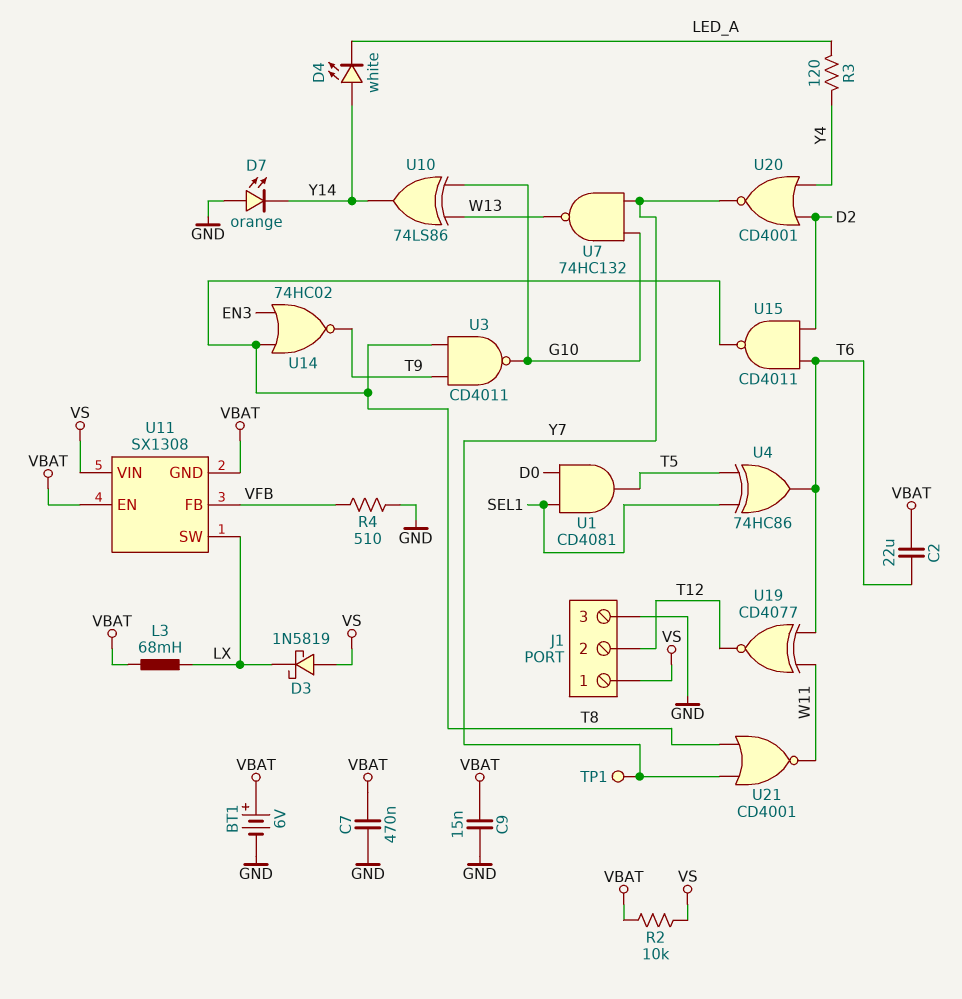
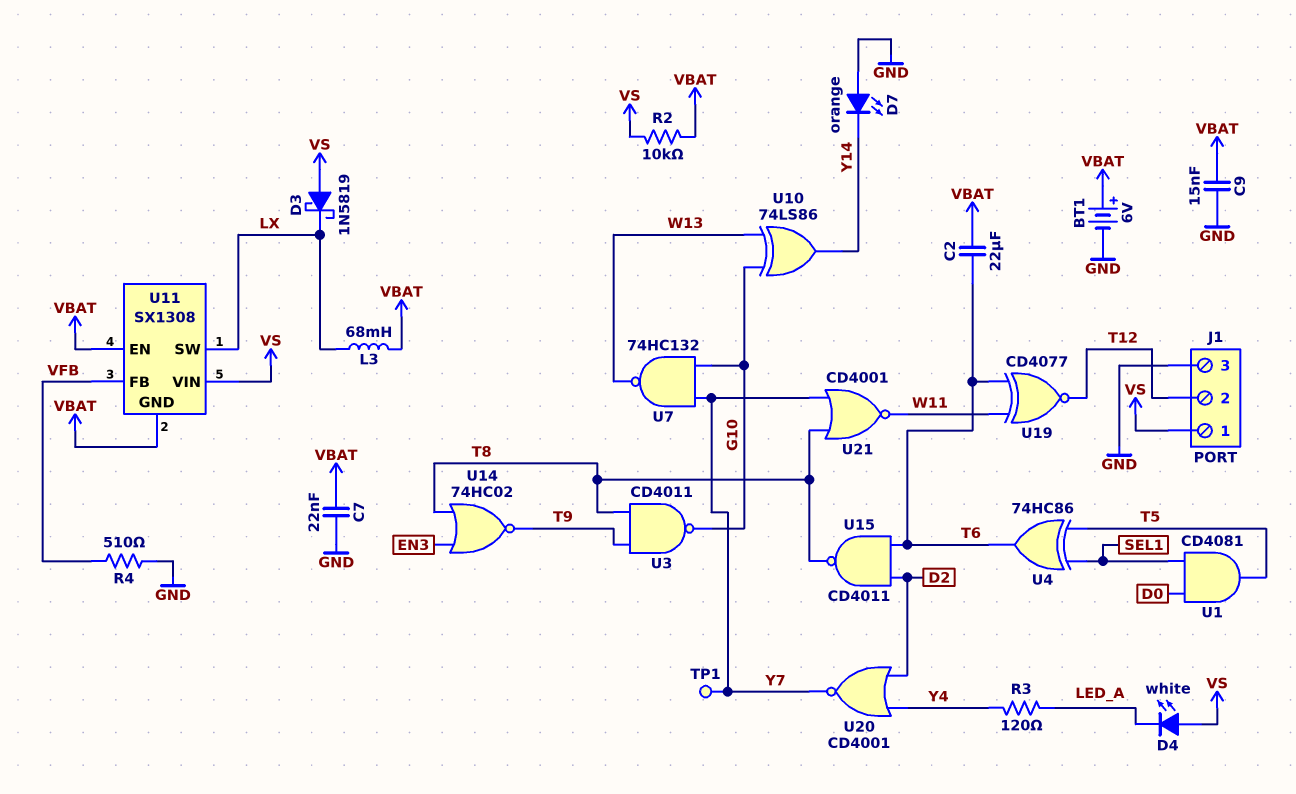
C7: 470nF (GND, VBAT) -> 22nF (GND, VBAT)
D4: LED white (A Y14, K LED_A) -> LED white (A VS, K LED_A)

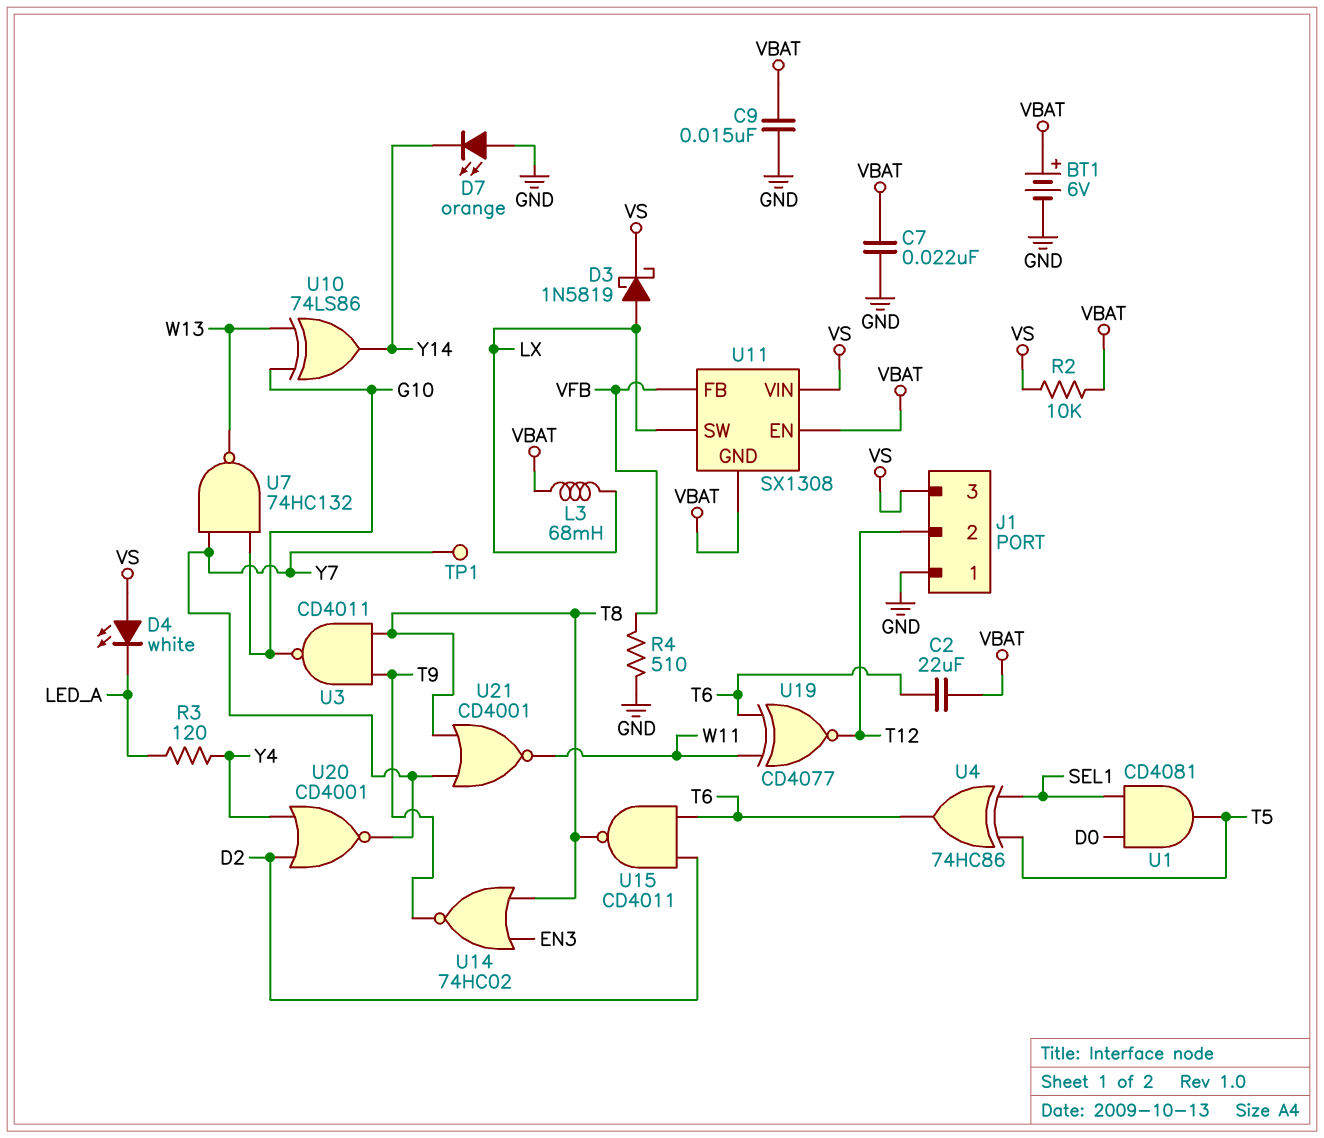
D3: schottky 1N5819 (A VS, K LX) -> schottky 1N5819 (A LX, K VS)
J1 pin 1: VS -> GND
J1 pin 3: GND -> VS

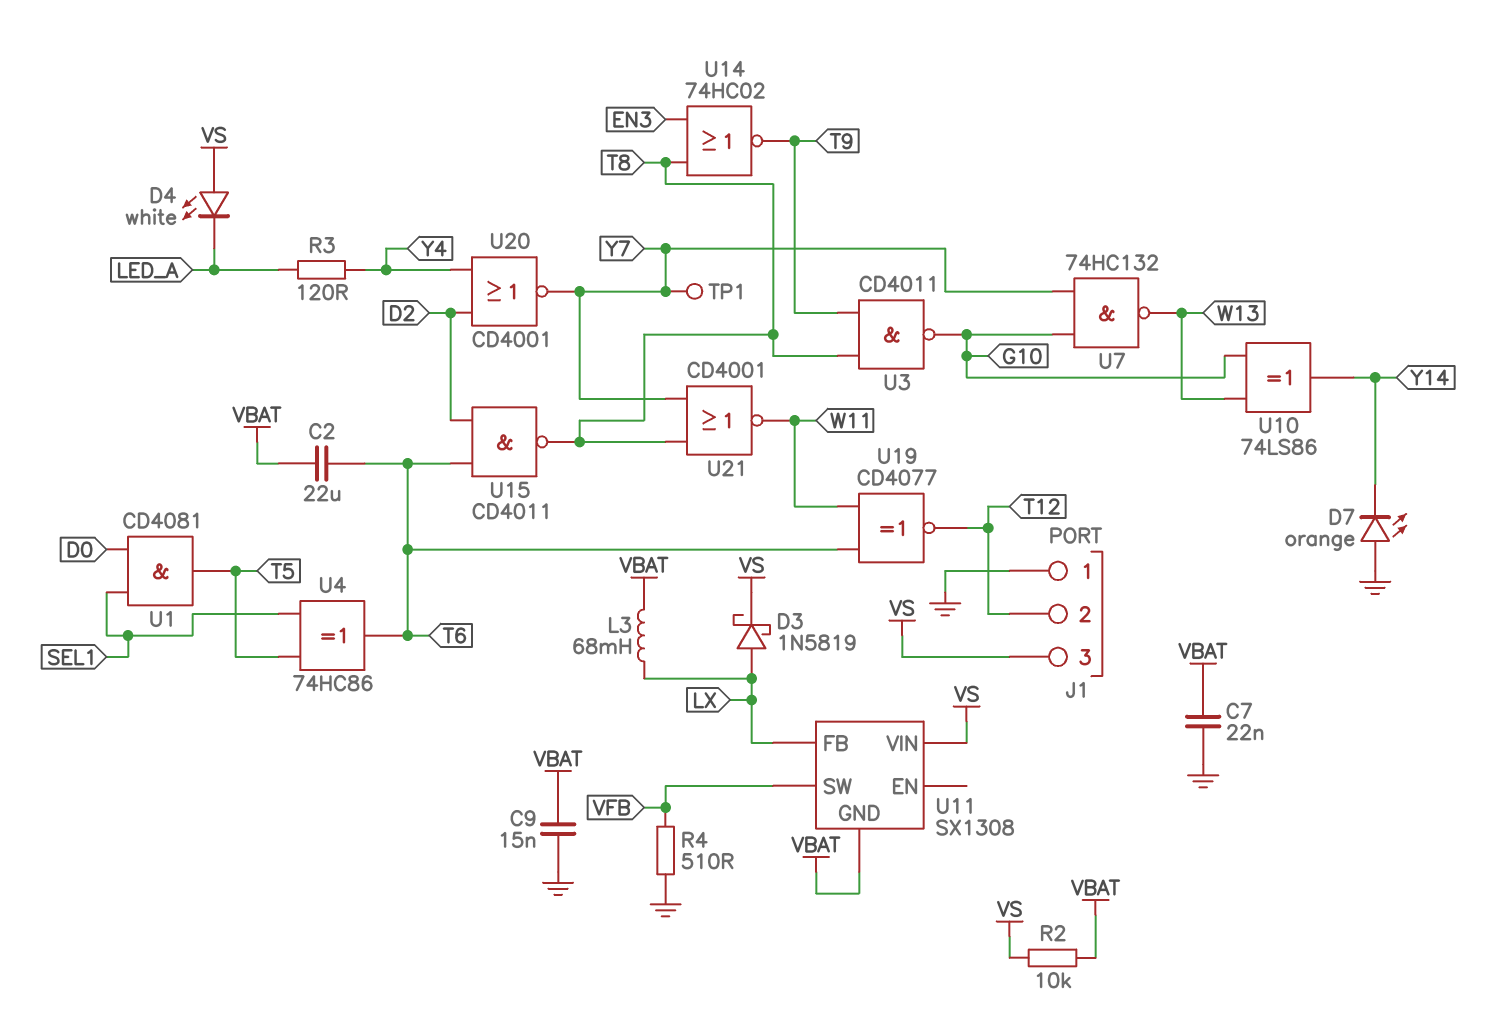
BT1: 6V (plus VBAT, minus GND) -> none
U11 pin EN: VBAT -> none
U11 pin FB: VFB -> LX
U11 pin SW: LX -> VFB

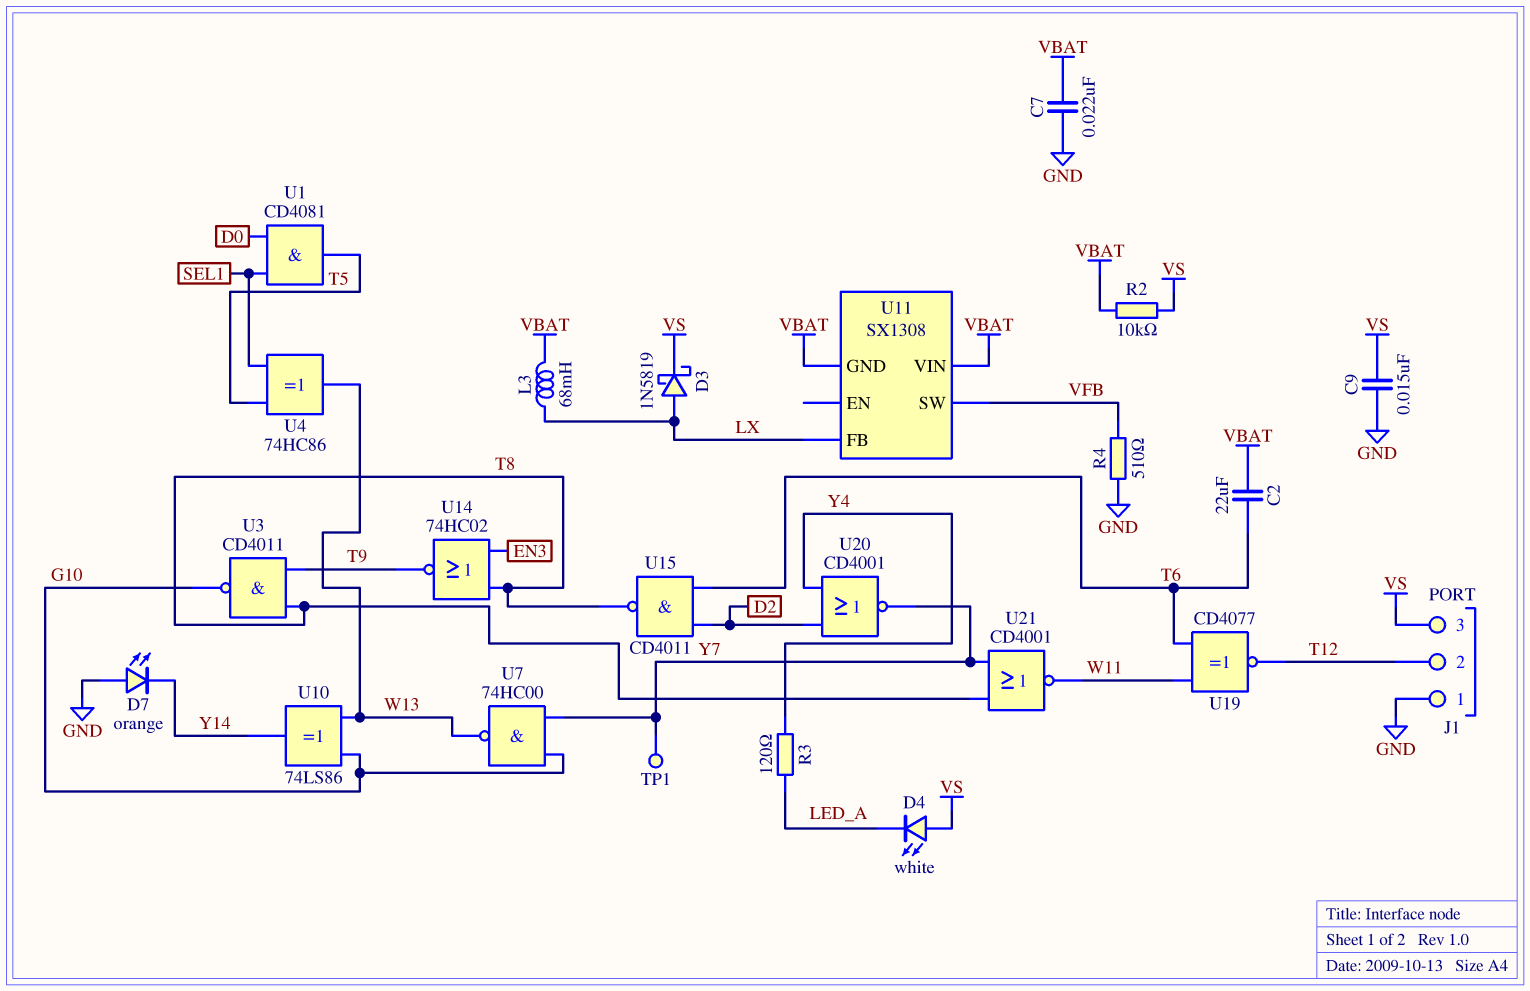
C9: 15nF (GND, VBAT) -> 15nF (GND, VS)
U4: XOR 74HC86 (in SEL1, in T5, out T6) -> XOR 74HC86 (in SEL1, in T5, out W13)
U7: NAND 74HC132 (in G10, in Y7, out W13) -> NAND 74HC00 (in G10, in Y7, out W13)
U11 pin VIN: VS -> VBAT

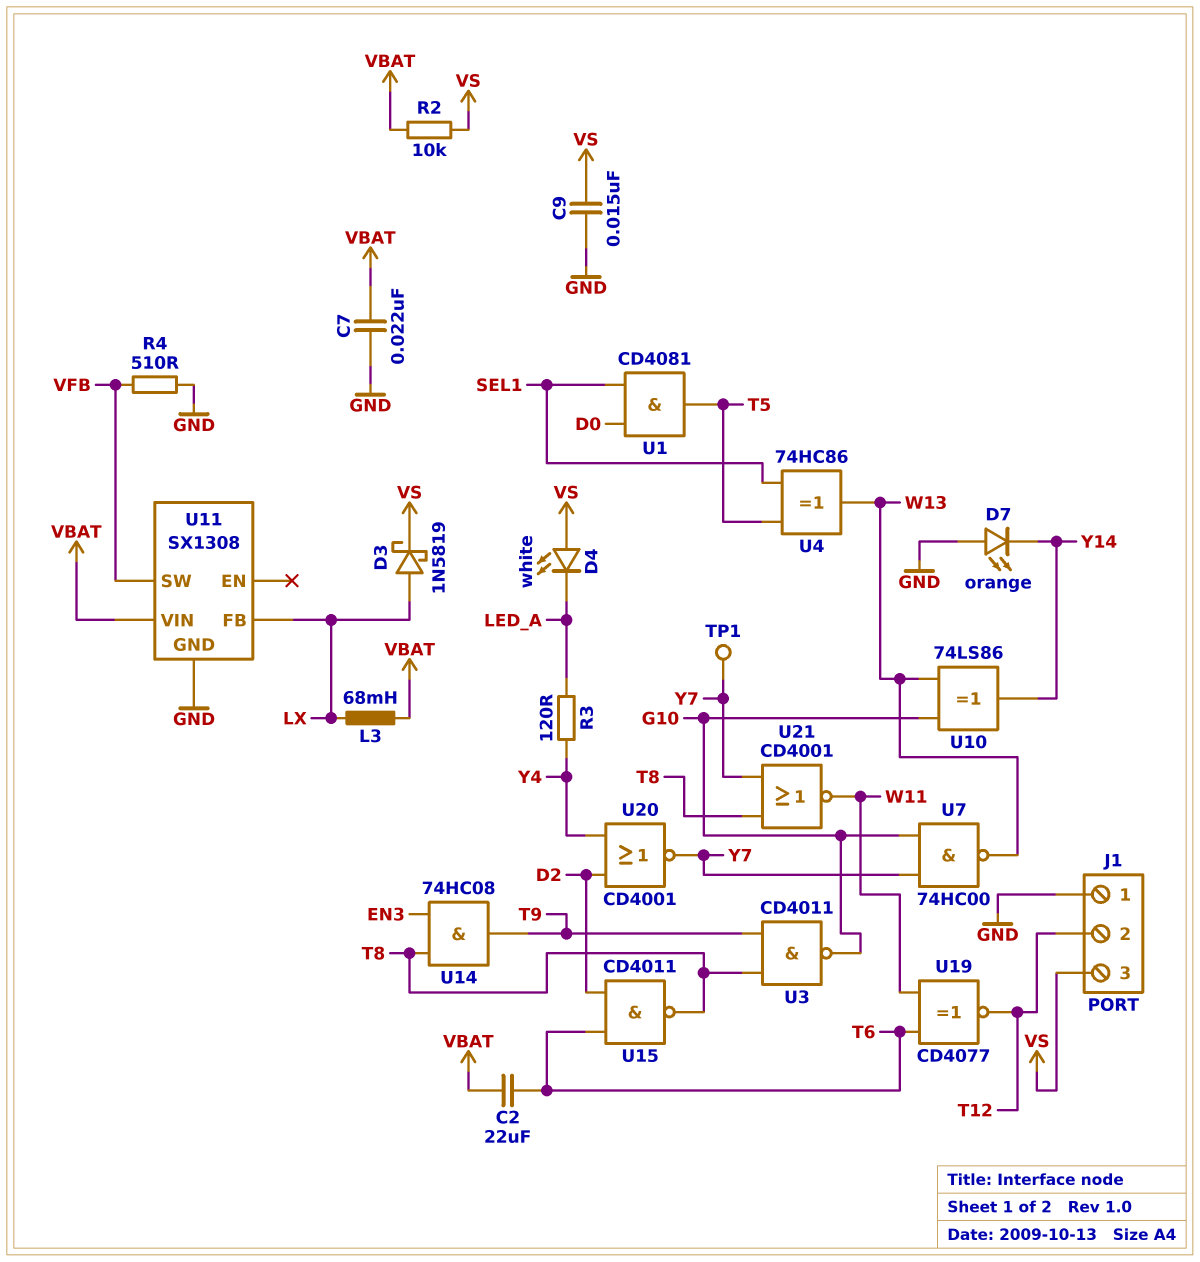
U11 pin GND: VBAT -> GND
U14: NOR 74HC02 (in EN3, in T8, out T9) -> AND 74HC08 (in EN3, in T8, out T9)

